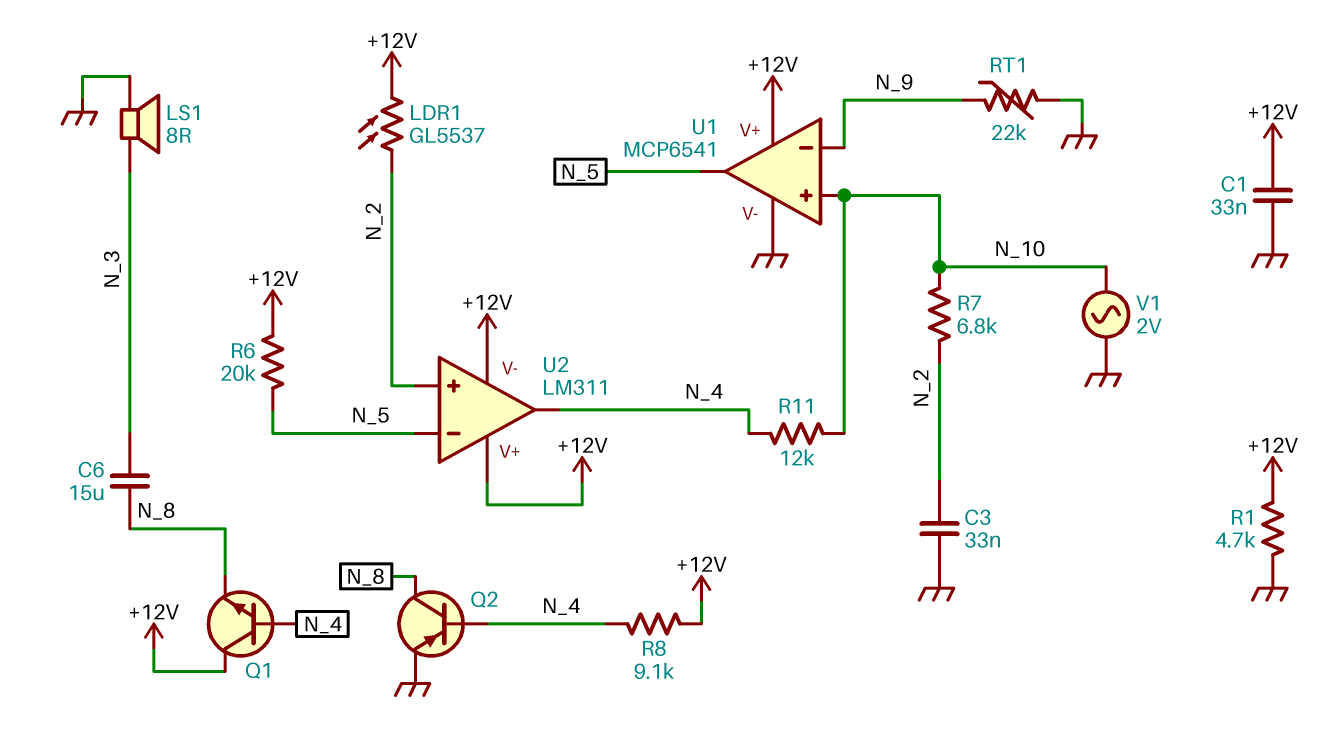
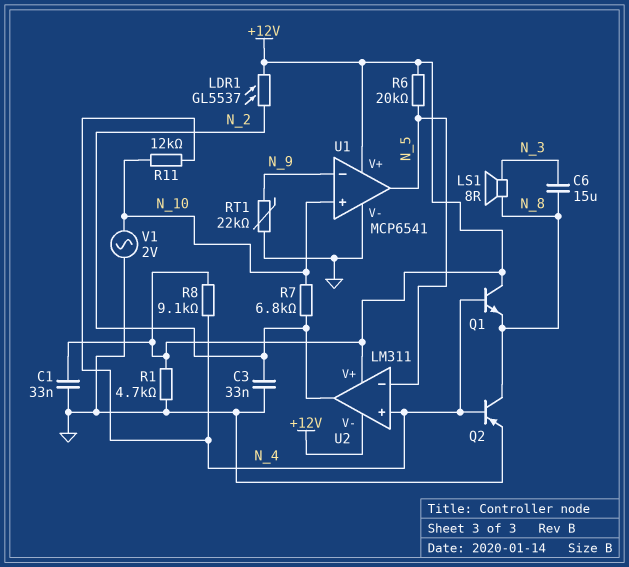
LS1: speaker 8R (GND, N_3) -> speaker 8R (N_3, N_8)
U2 pin in+: N_2 -> N_4
U2 pin out: N_4 -> N_2

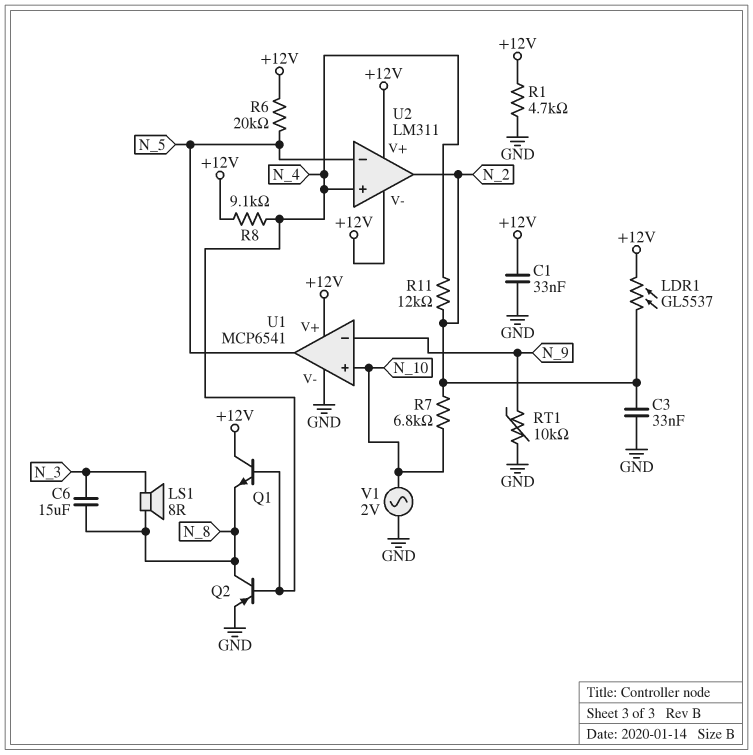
R11: 12k (N_4, N_10) -> 12k (N_2, N_4)
RT1: 22k (GND, N_9) -> 10k (GND, N_9)

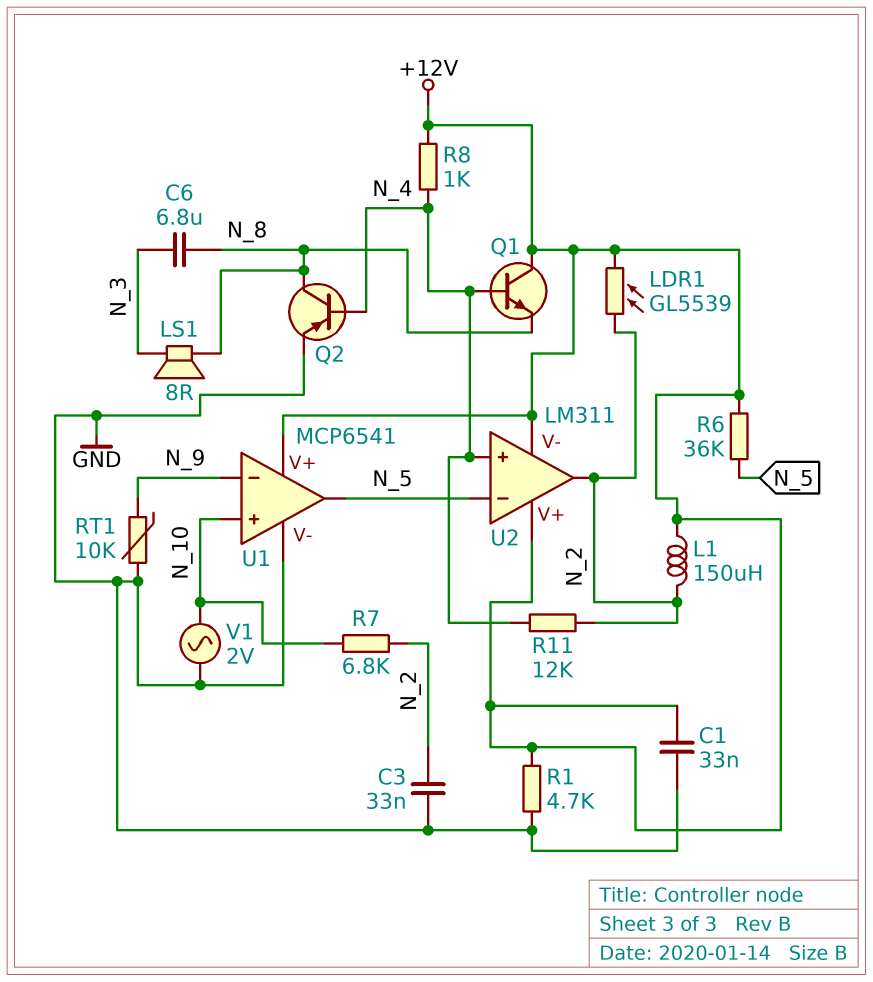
C6: 15uF (N_3, N_8) -> 6.8uF (N_3, N_8)
L1: none -> 150uH (+12V, N_2)
LDR1: GL5537 (+12V, N_2) -> GL5539 (+12V, N_2)
R6: 20k (+12V, N_5) -> 36k (+12V, N_5)
R8: 9.1k (+12V, N_4) -> 1k (+12V, N_4)

